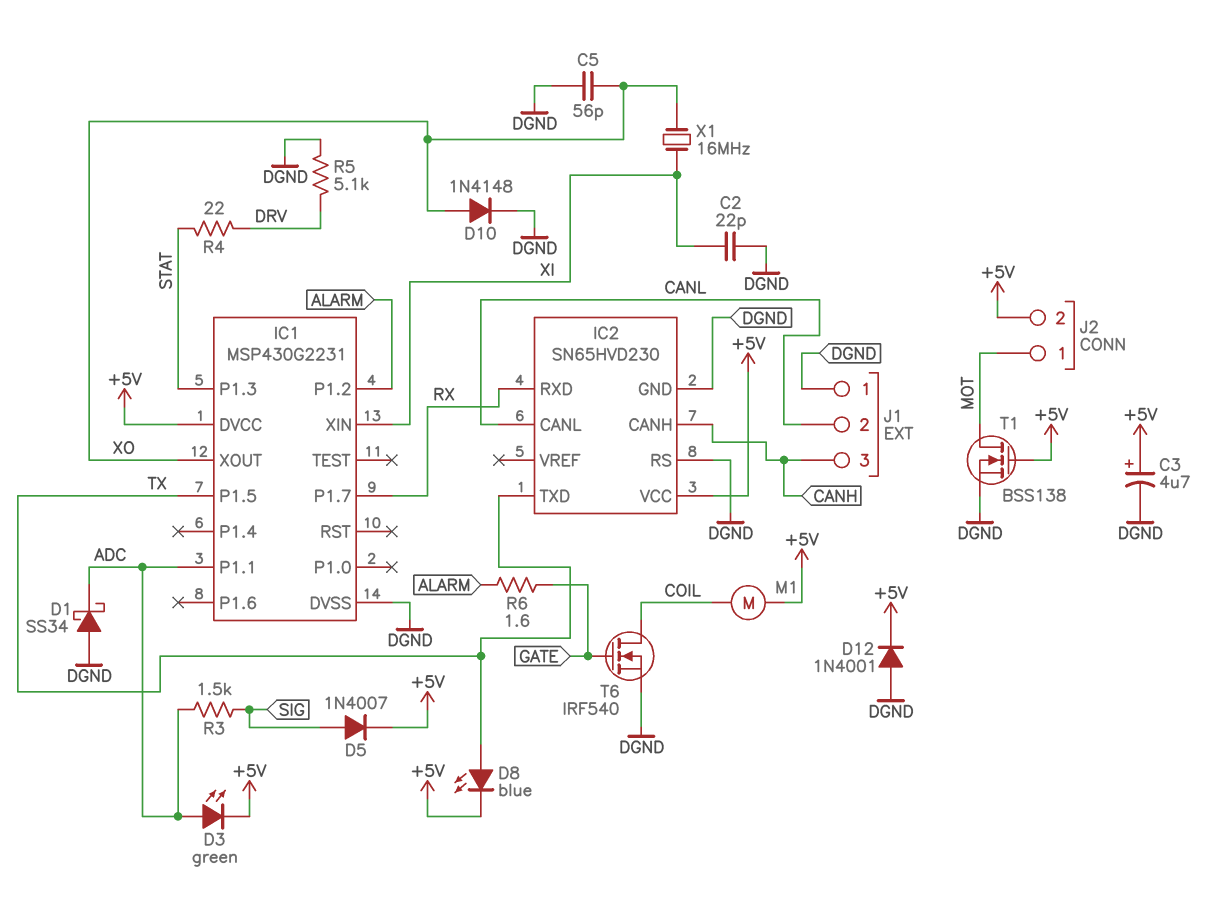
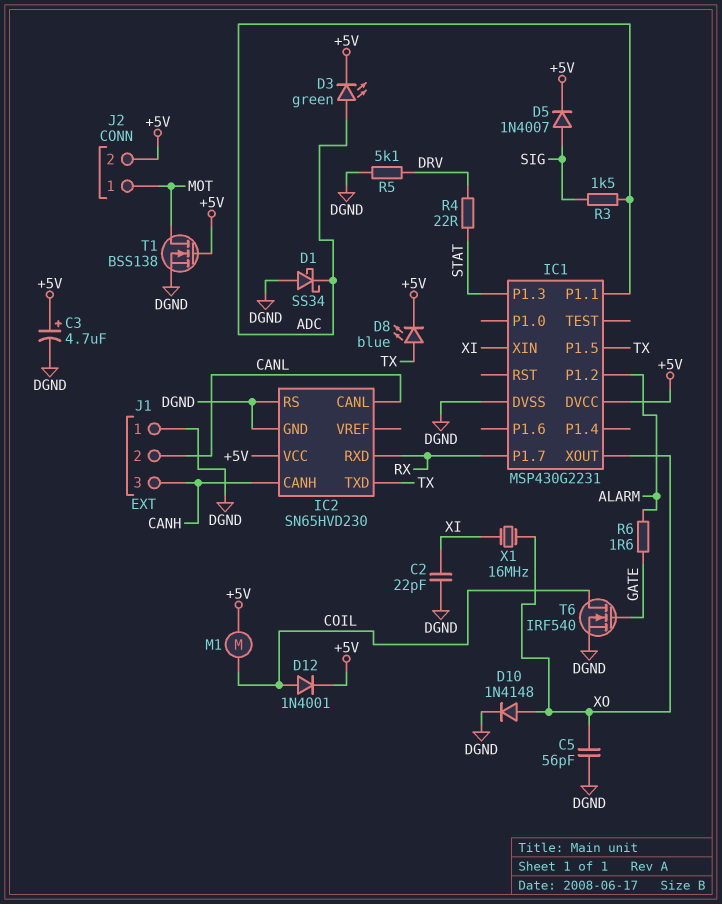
D12: diode 1N4001 (A DGND, K +5V) -> diode 1N4001 (A COIL, K +5V)

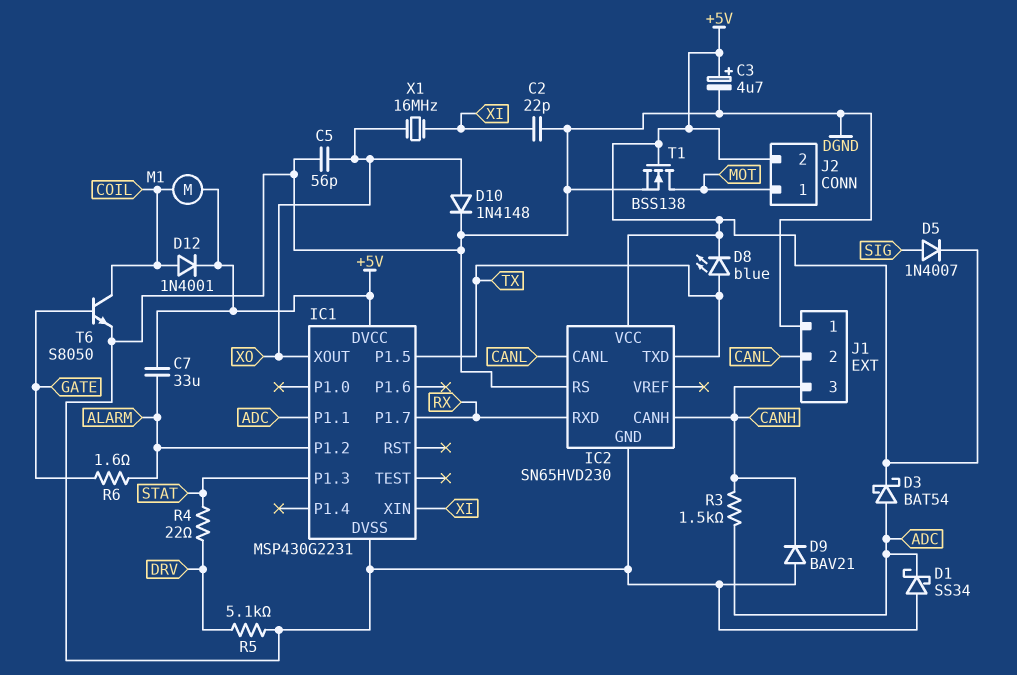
C7: none -> 33uF (+5V, ALARM)
D3: LED green (A ADC, K +5V) -> schottky BAT54 (A ADC, K +5V)
D9: none -> diode BAV21 (A DGND, K CANH)
R3: 1.5k (ADC, SIG) -> 1.5k (ADC, CANH)
T6: NMOS IRF540 (G GATE, D COIL, S DGND) -> NPN S8050 (B GATE, C COIL, E DGND)

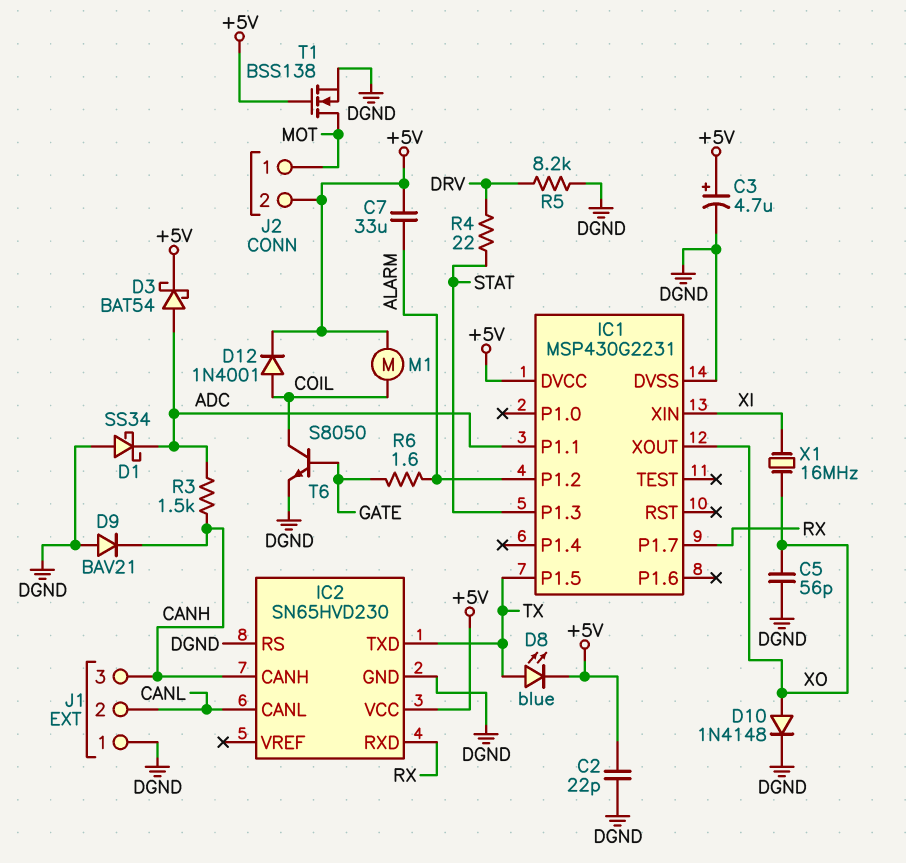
C2: 22pF (DGND, XI) -> 22pF (+5V, DGND)
D5: diode 1N4007 (A SIG, K +5V) -> none
R5: 5.1k (DGND, DRV) -> 8.2k (DGND, DRV)

